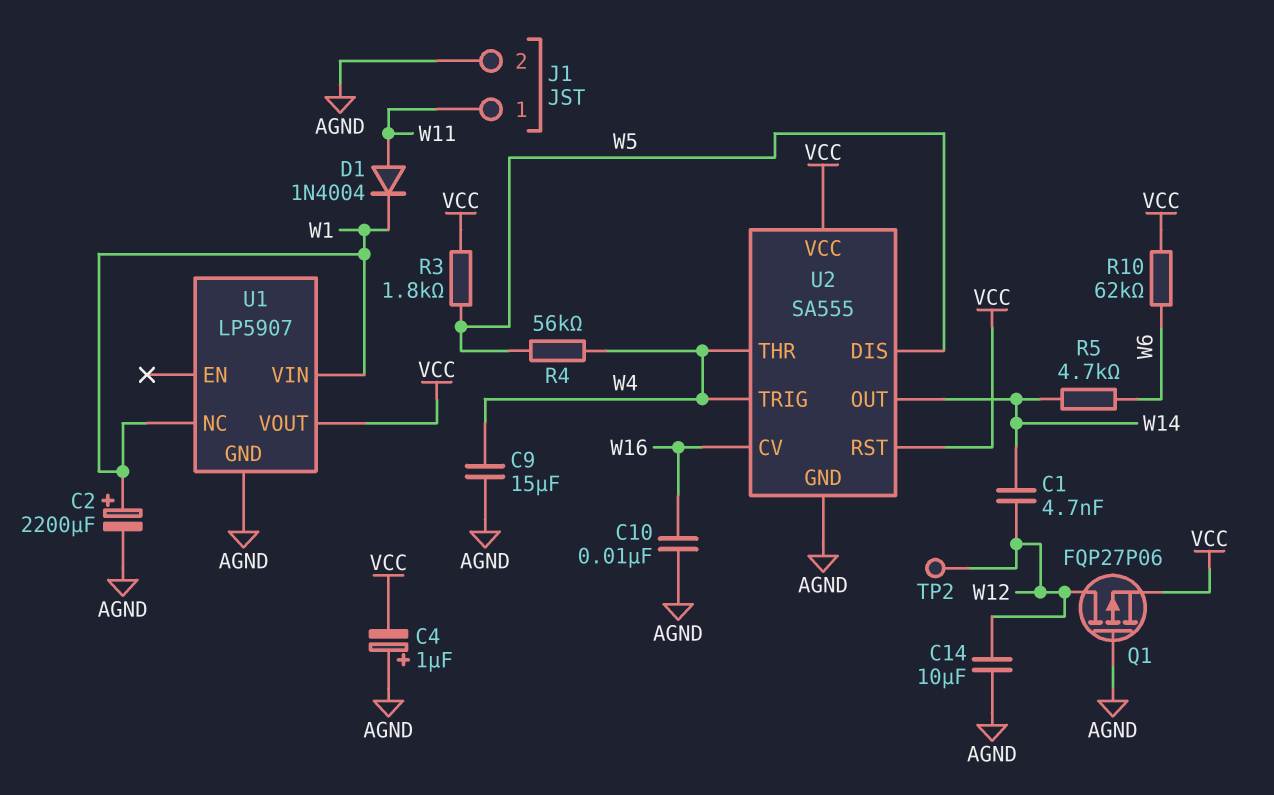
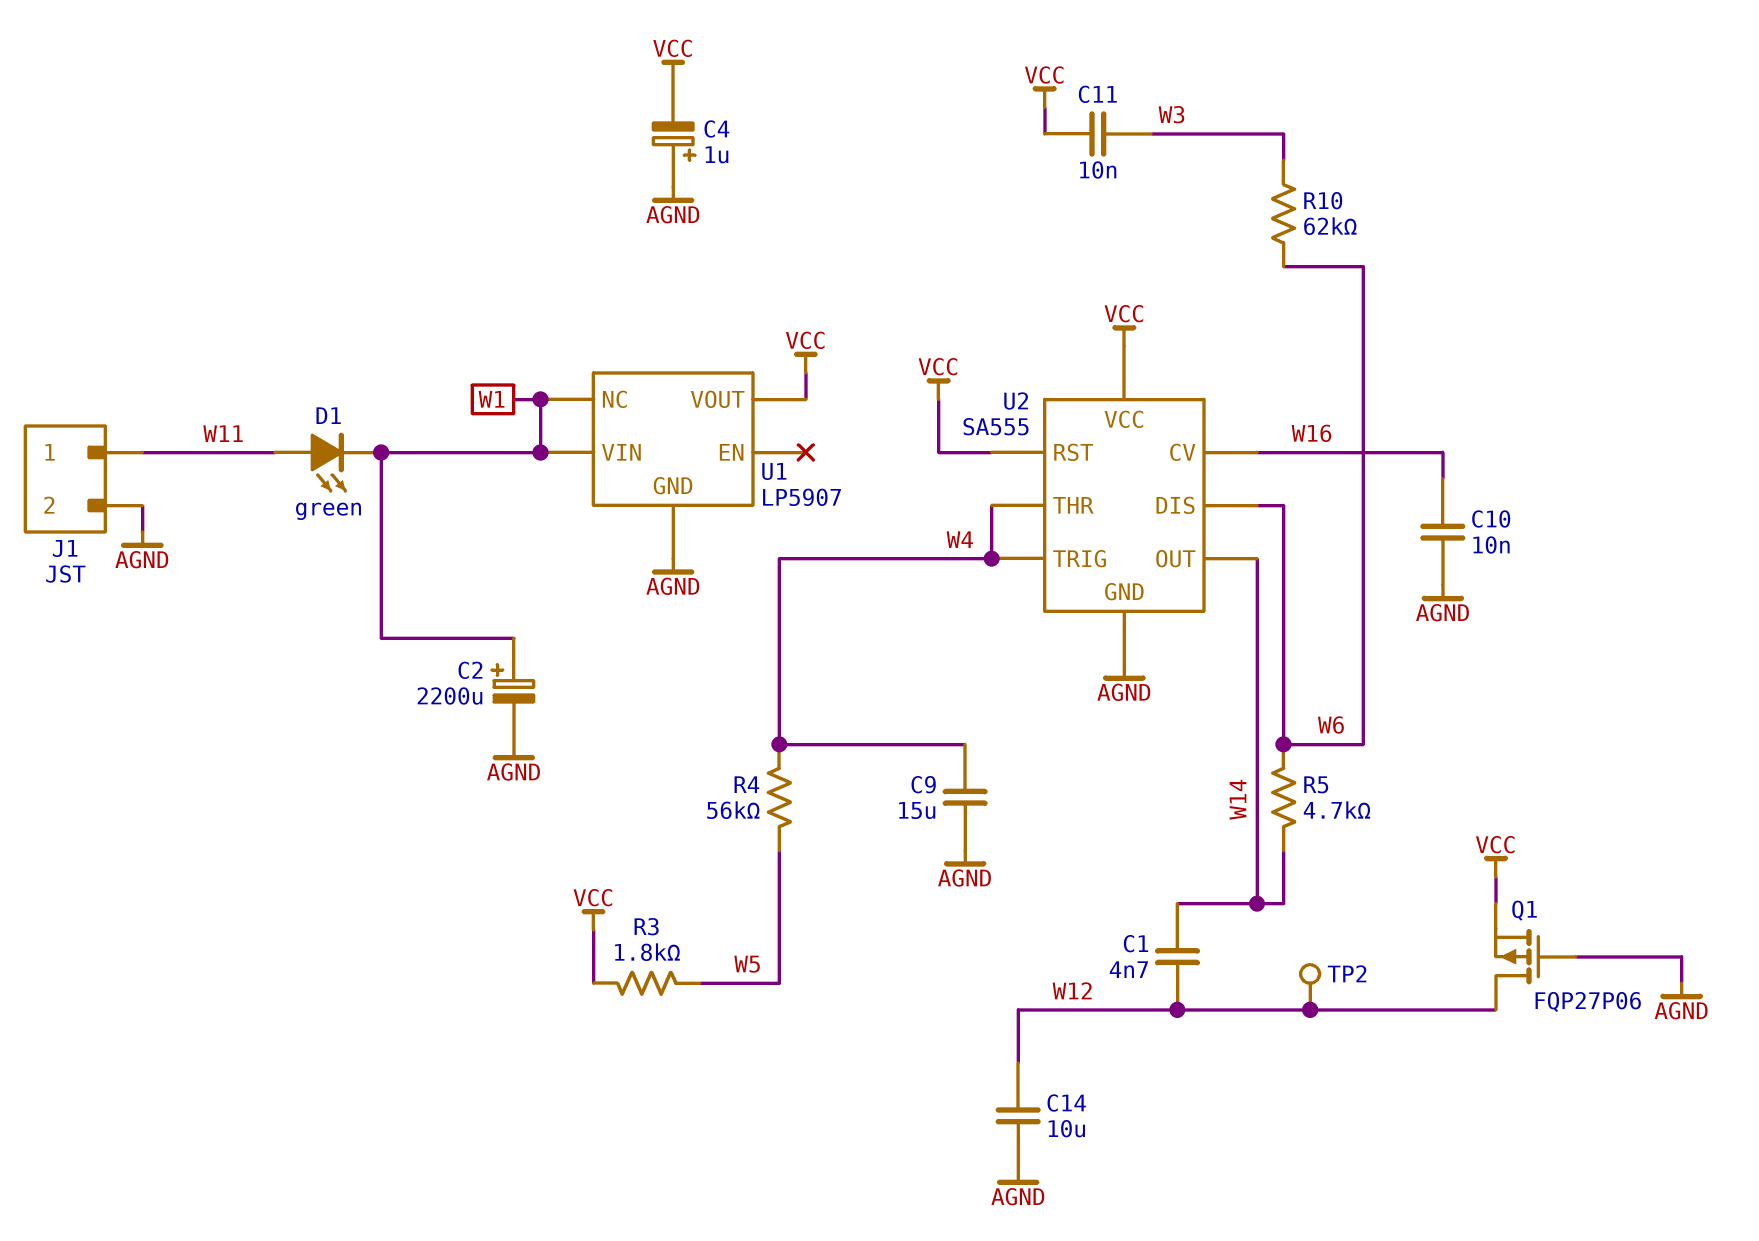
C11: none -> 10nF (VCC, W3)
D1: diode 1N4004 (A W11, K W1) -> LED green (A W11, K W1)
R10: 62k (VCC, W6) -> 62k (W3, W6)
U2 pin DIS: W5 -> W6

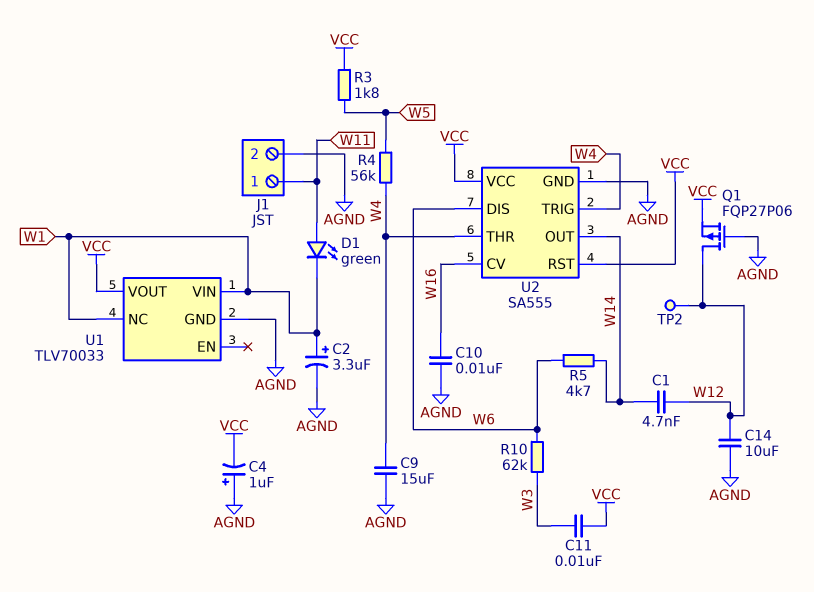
C2: 2200uF (plus W1, minus AGND) -> 3.3uF (plus W1, minus AGND)
U1: LP5907 -> TLV70033

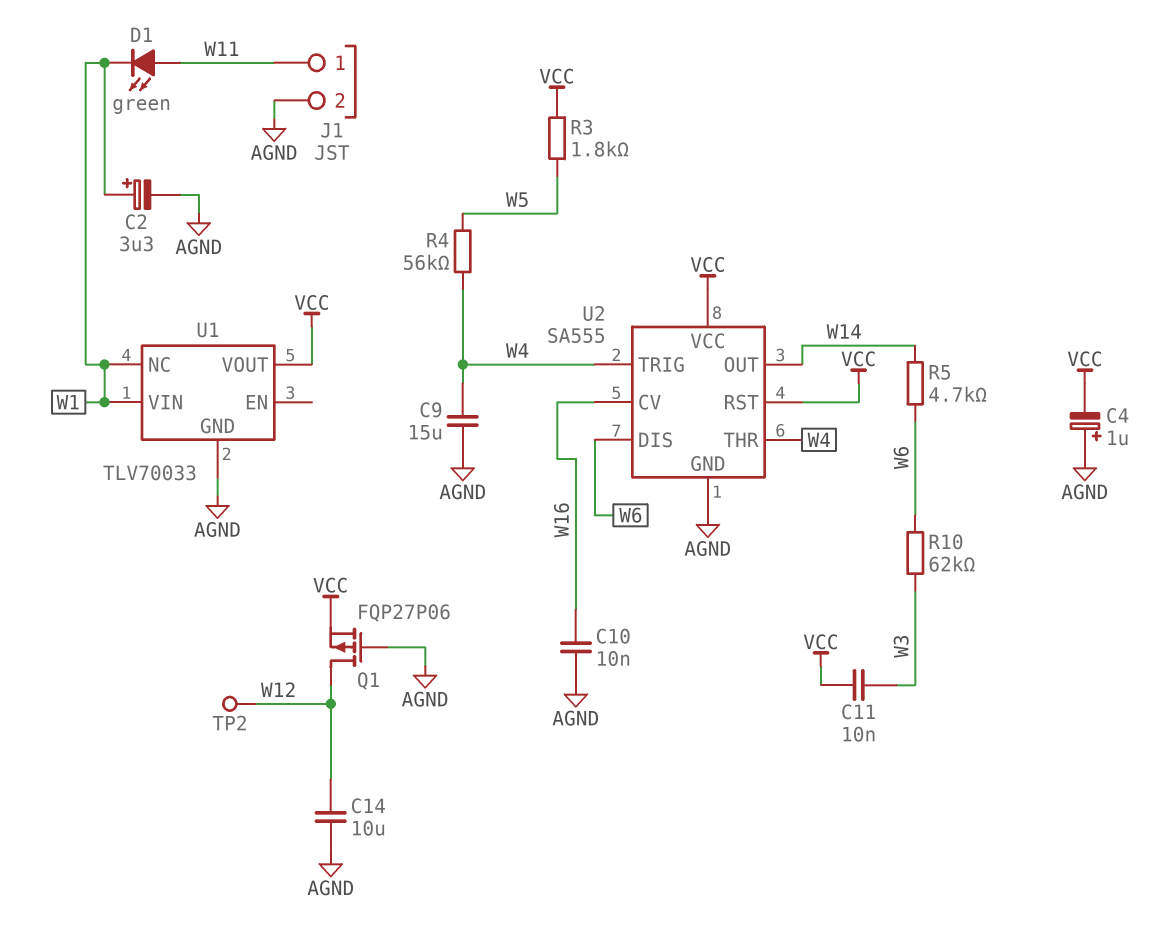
C1: 4.7nF (W12, W14) -> none

